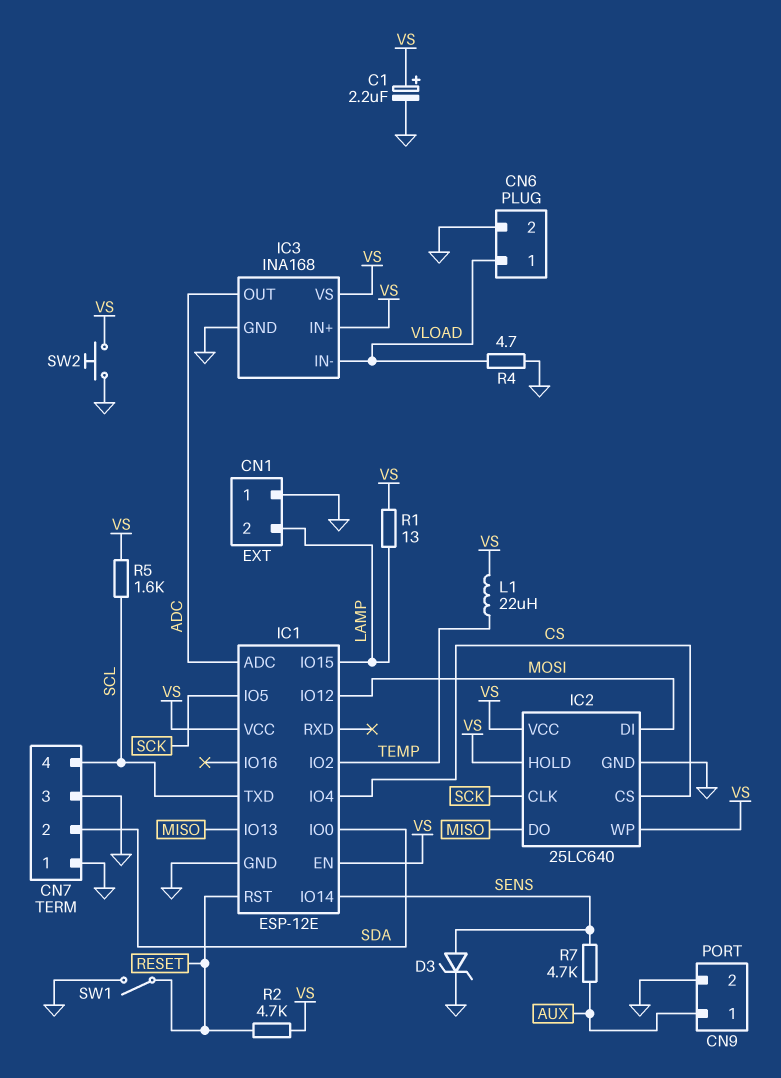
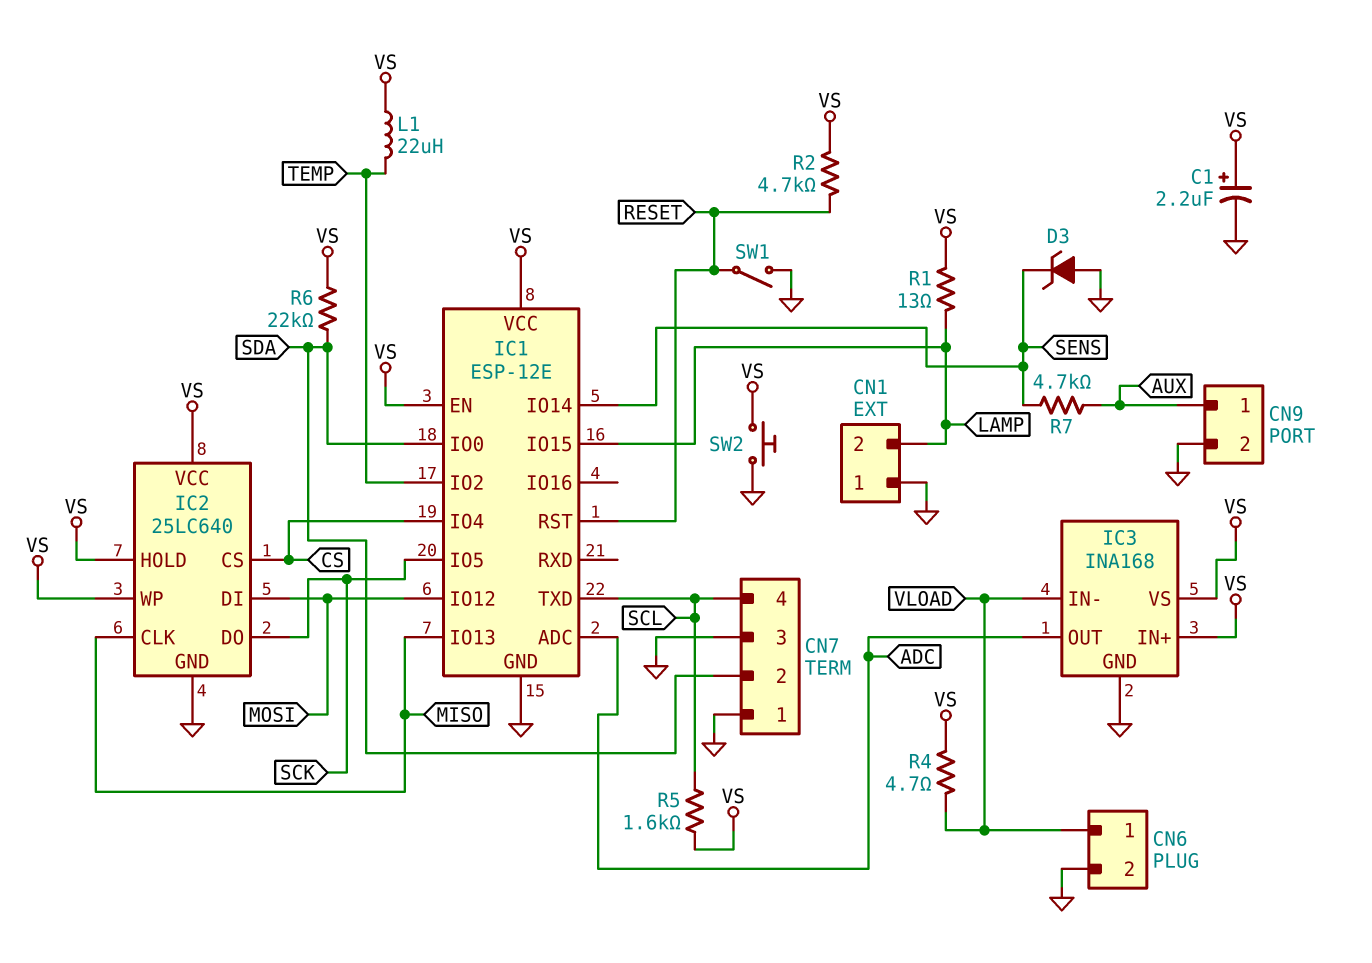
D3: zener (A SENS, K GND) -> zener (A GND, K SENS)
IC2 pin CLK: SCK -> MISO
IC2 pin DO: MISO -> SCK
R4: 4.7 (GND, VLOAD) -> 4.7 (VLOAD, VS)
R6: none -> 22k (SDA, VS)

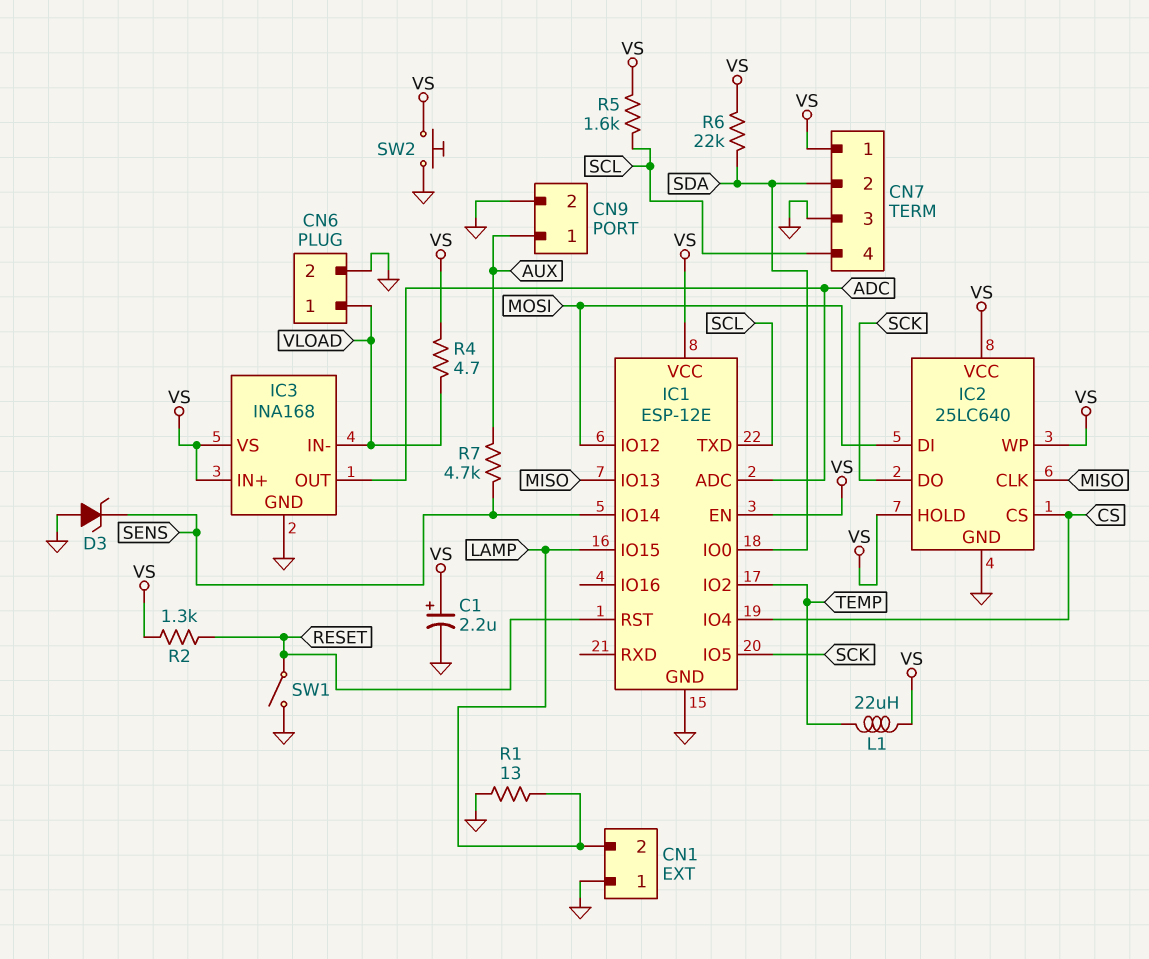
CN7 pin 1: GND -> VS
R1: 13 (LAMP, VS) -> 13 (GND, LAMP)
R2: 4.7k (RESET, VS) -> 1.3k (RESET, VS)

